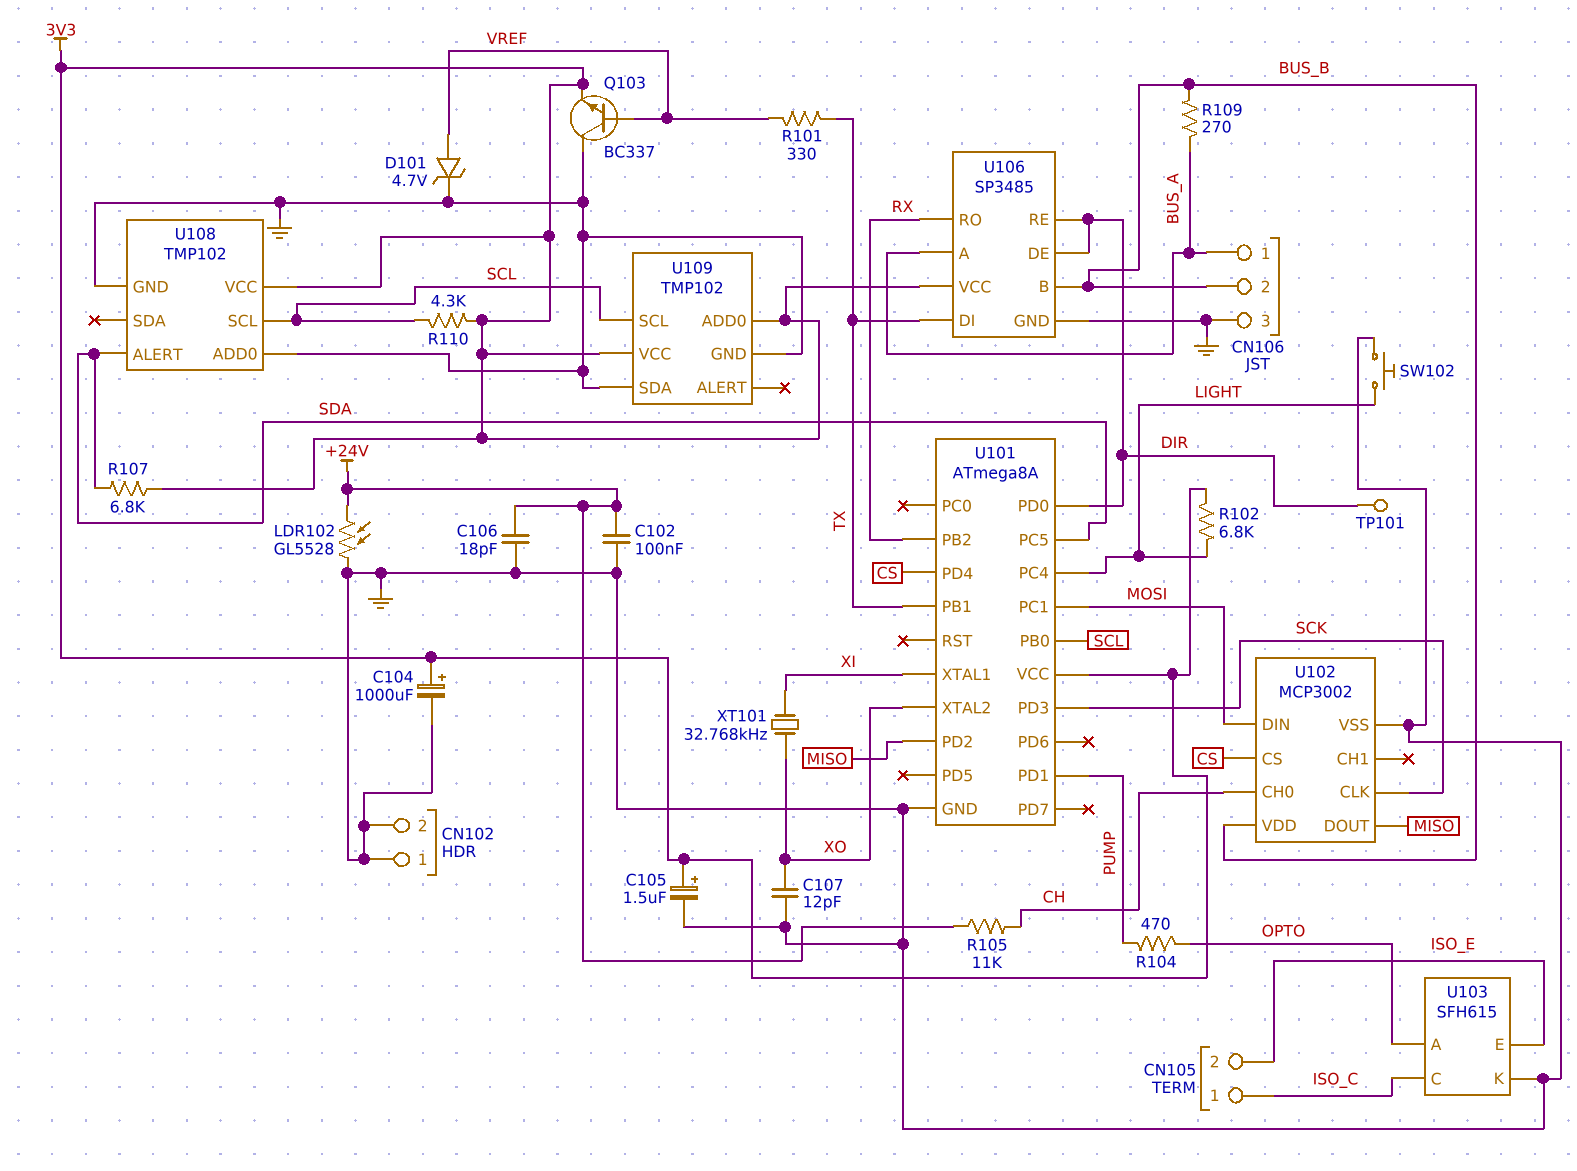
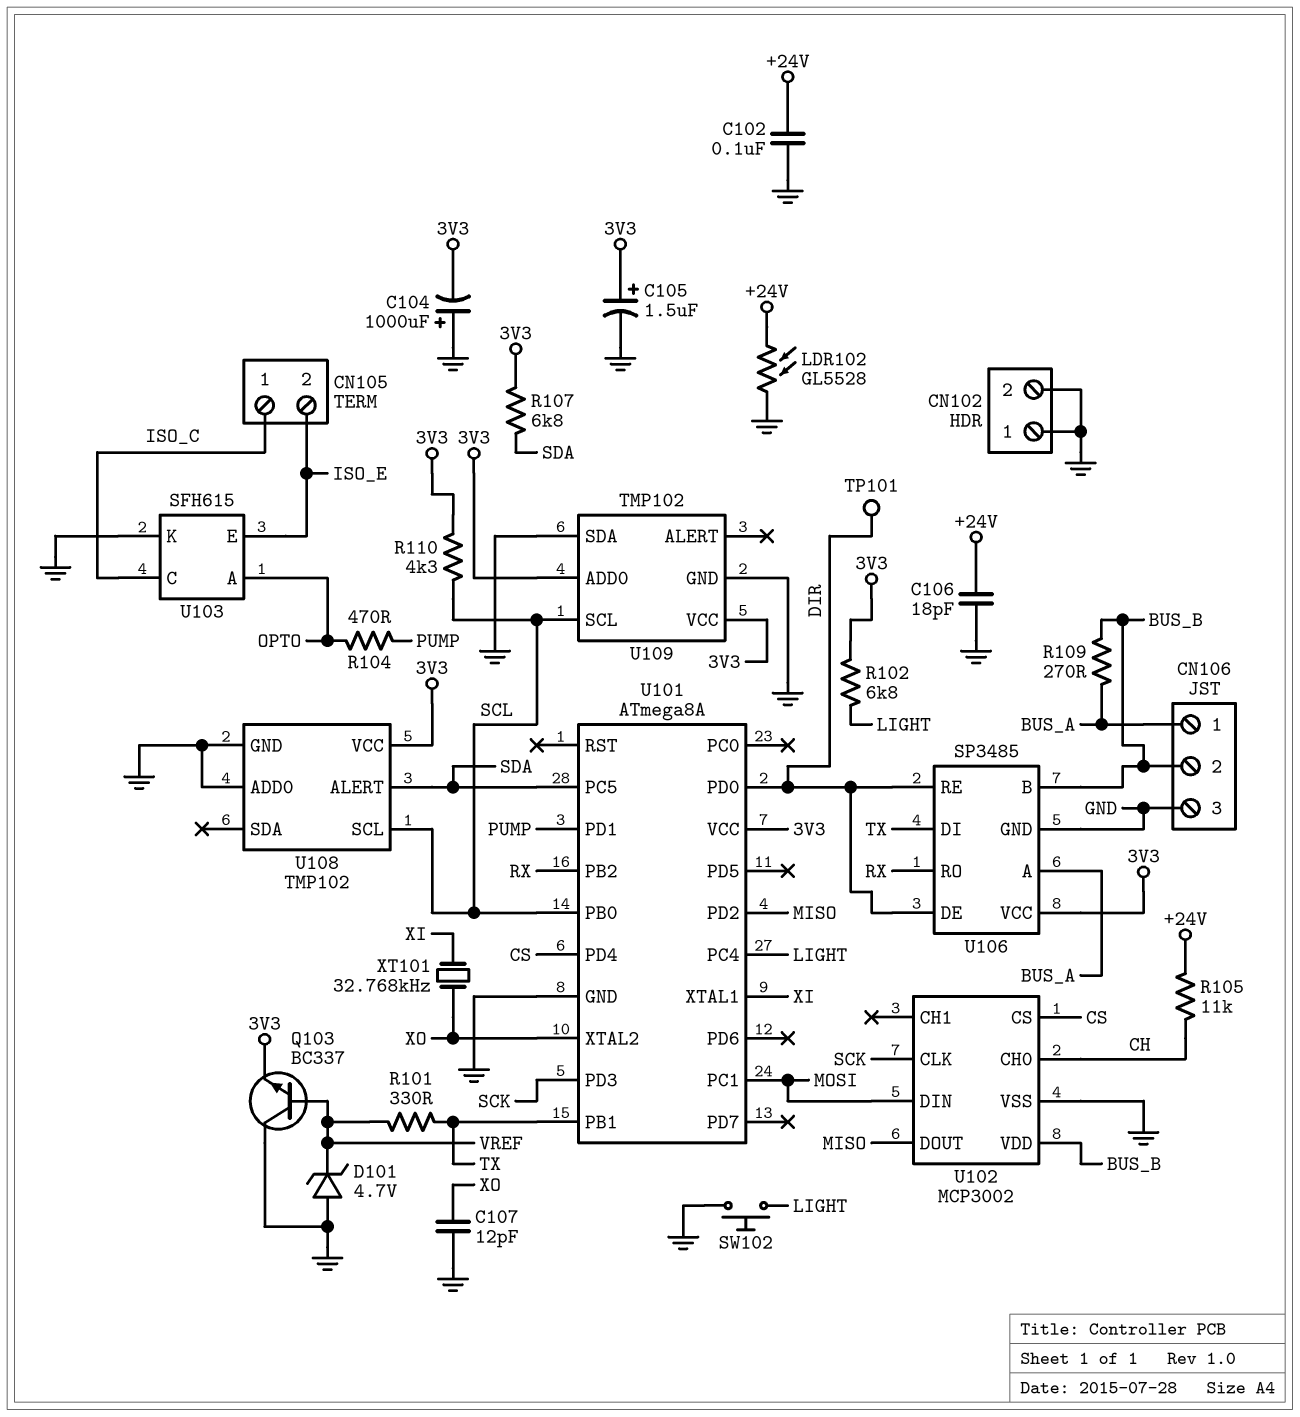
C104: 1000uF (plus 3V3, minus GND) -> 1000uF (plus GND, minus 3V3)
D101: zener 4.7V (A VREF, K GND) -> zener 4.7V (A GND, K VREF)

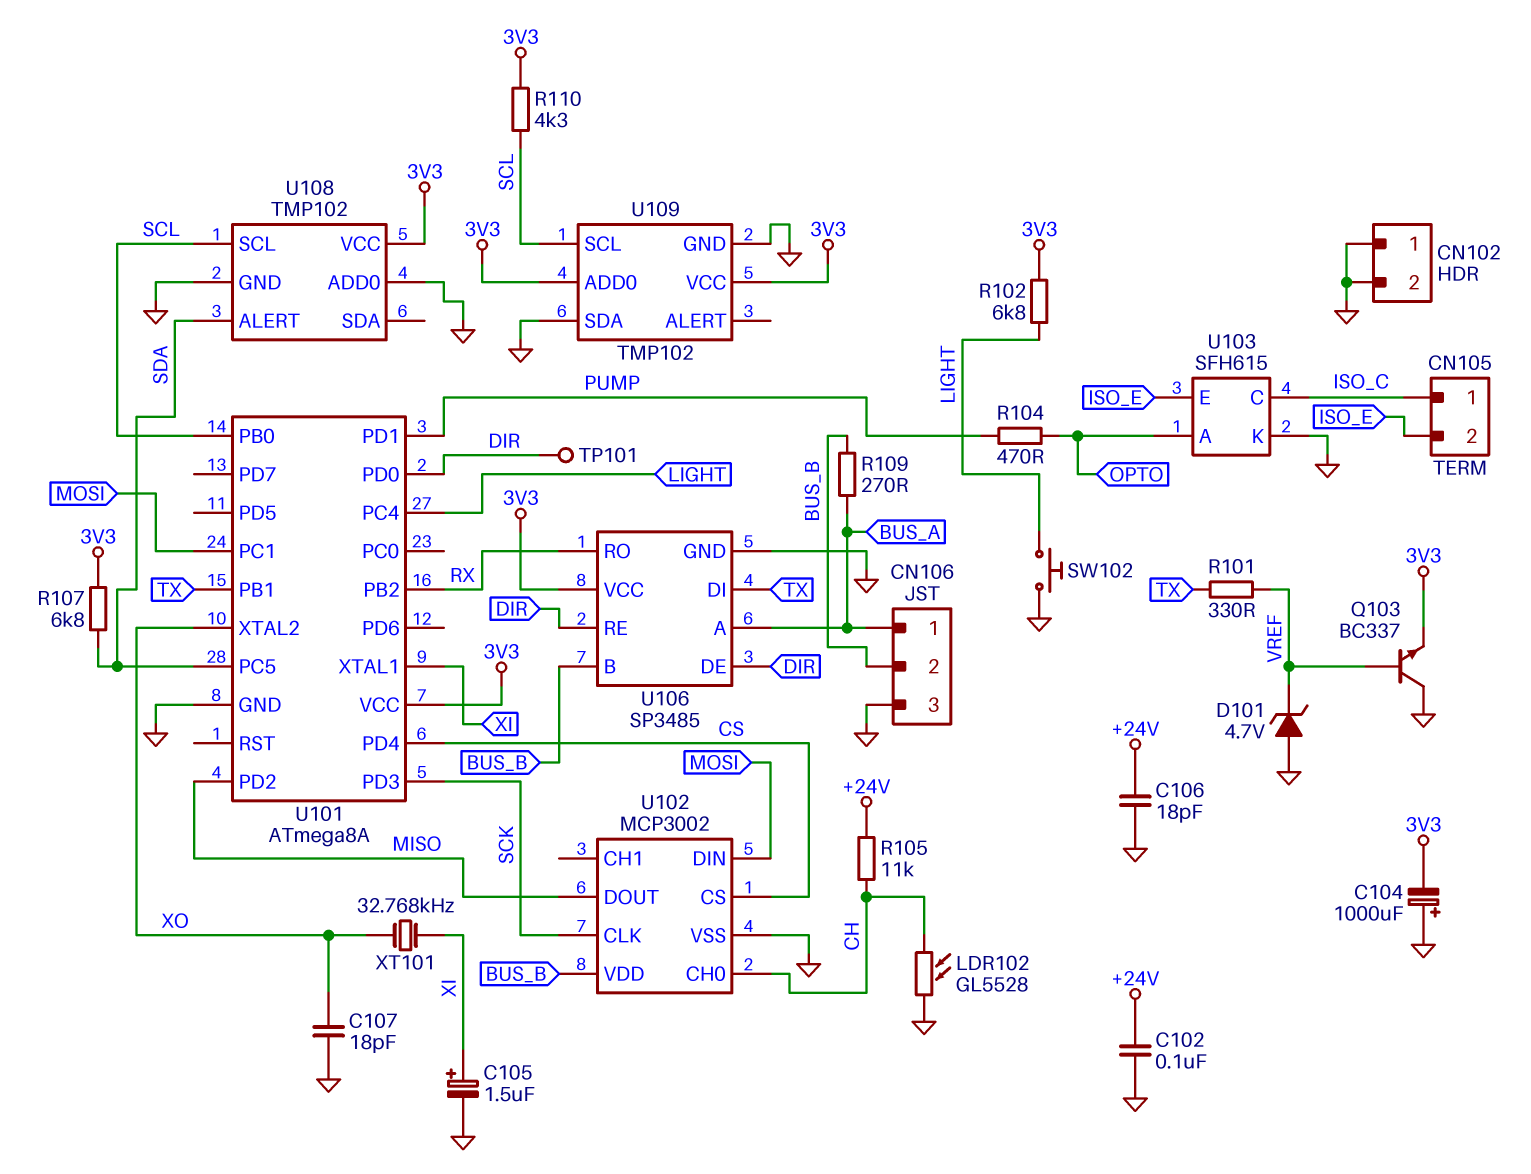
C105: 1.5uF (plus 3V3, minus GND) -> 1.5uF (plus XI, minus GND)
C107: 12pF (GND, XO) -> 18pF (GND, XO)
LDR102: GL5528 (+24V, GND) -> GL5528 (CH, GND)

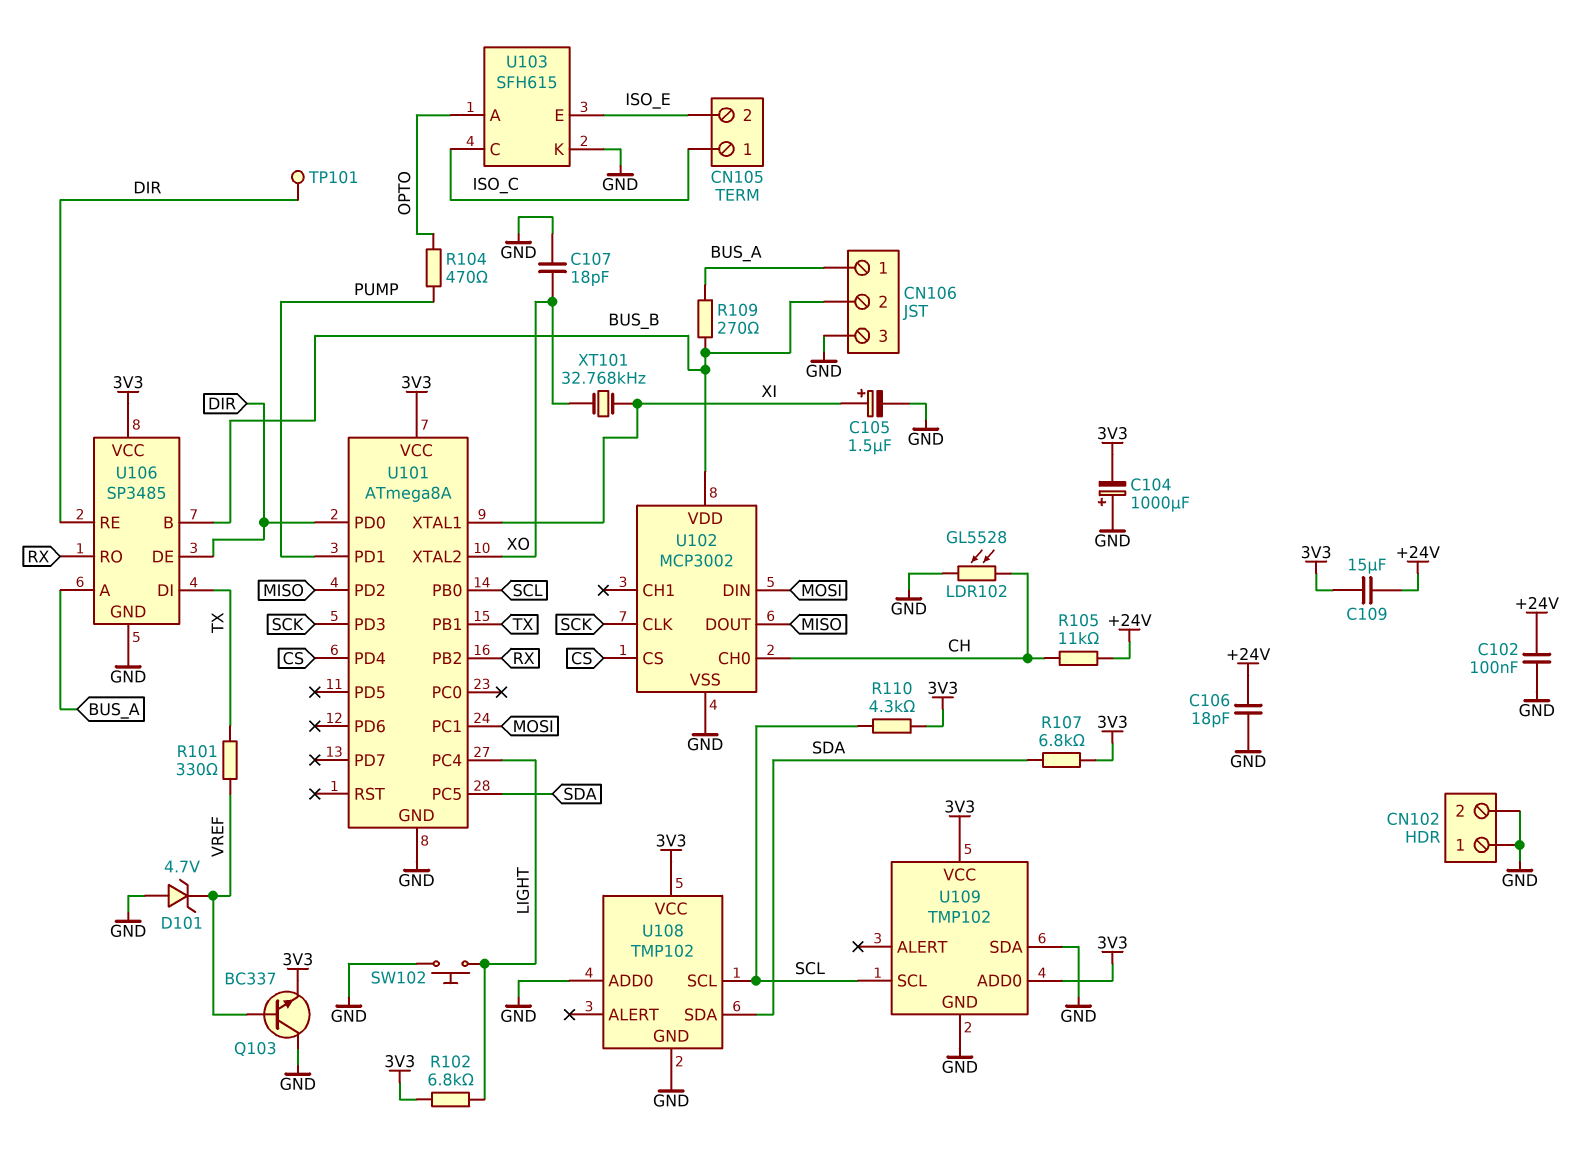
C109: none -> 15uF (+24V, 3V3)
U108 pin ALERT: SDA -> none
U108 pin SDA: none -> SDA

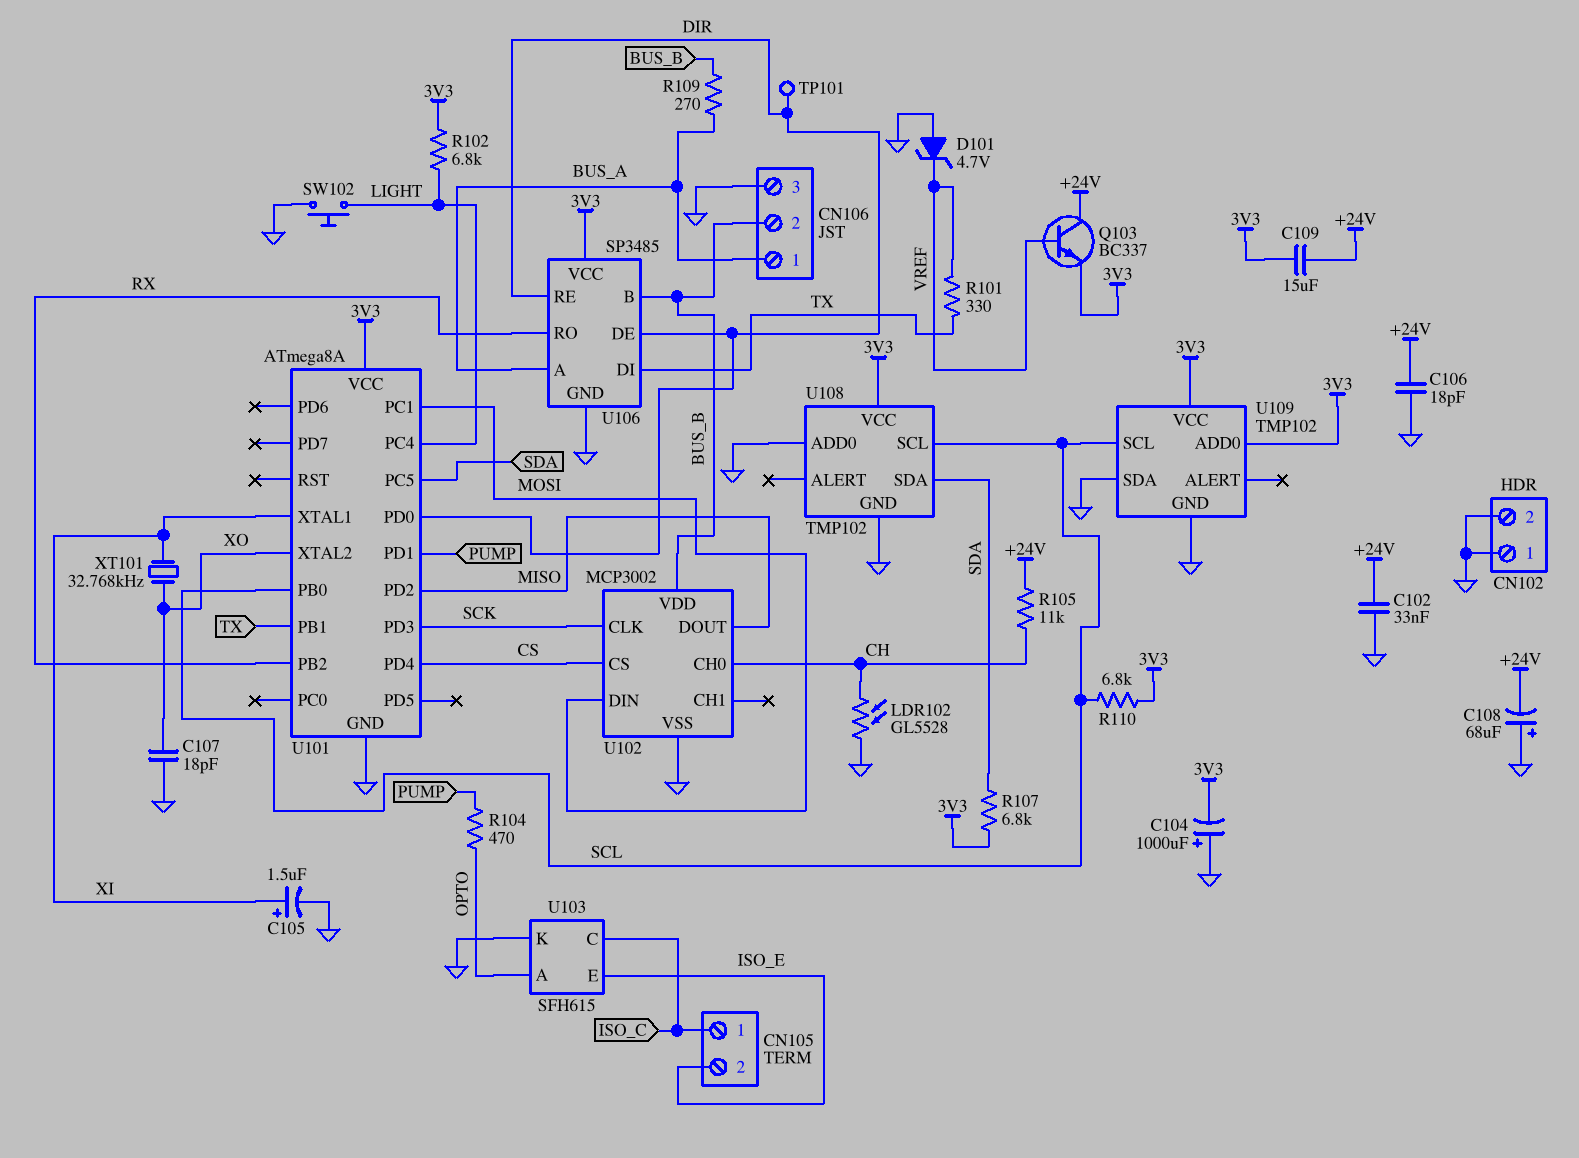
C102: 100nF (+24V, GND) -> 33nF (+24V, GND)
C108: none -> 68uF (plus GND, minus +24V)
Q103: NPN BC337 (B VREF, C GND, E 3V3) -> NPN BC337 (B VREF, C +24V, E 3V3)
R110: 4.3k (3V3, SCL) -> 6.8k (3V3, SCL)

